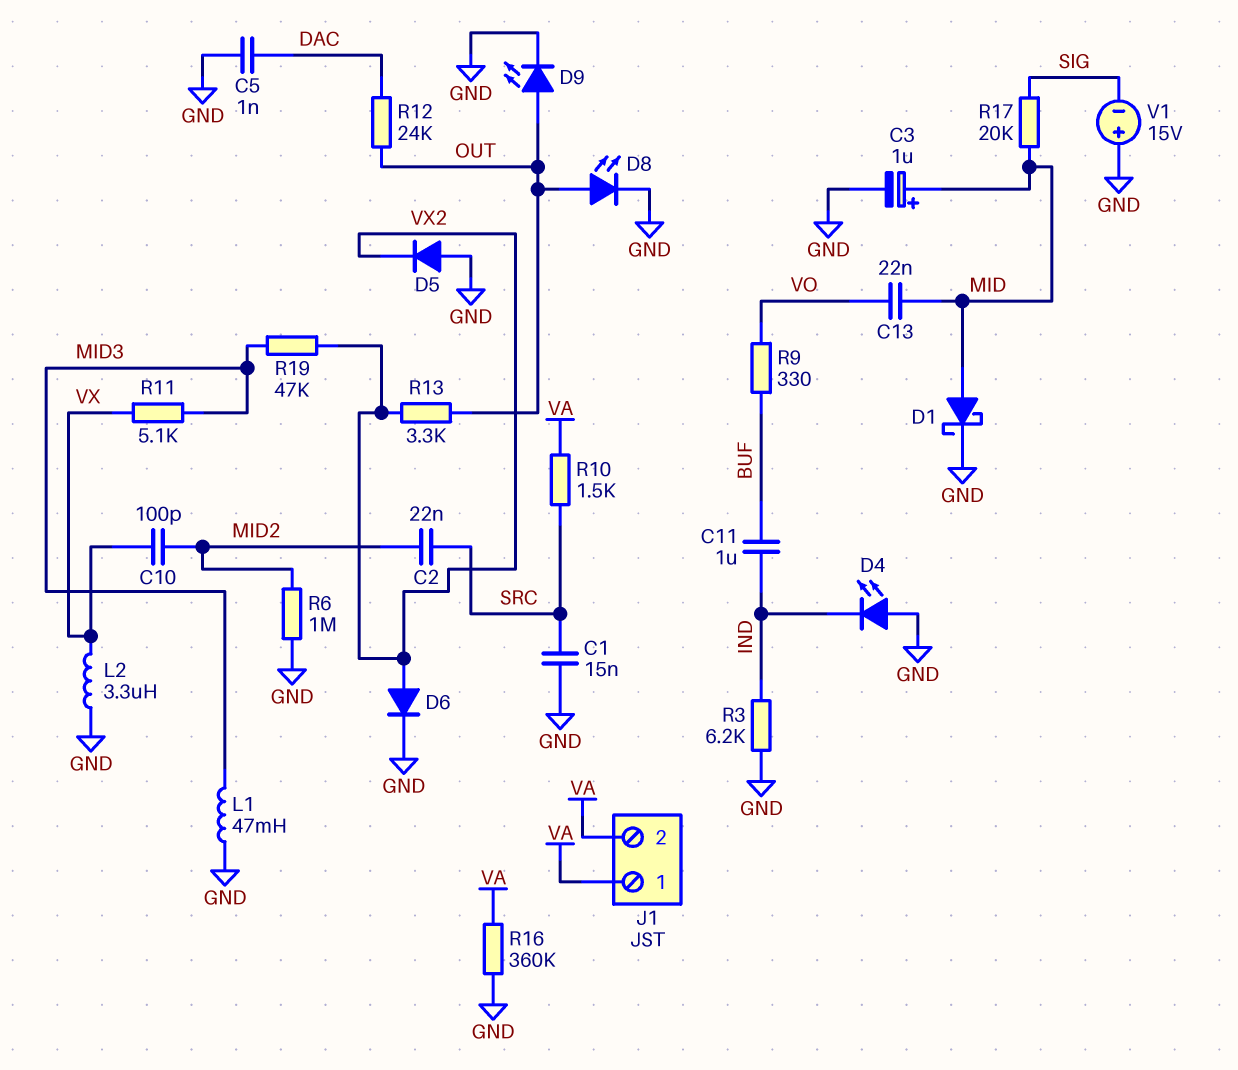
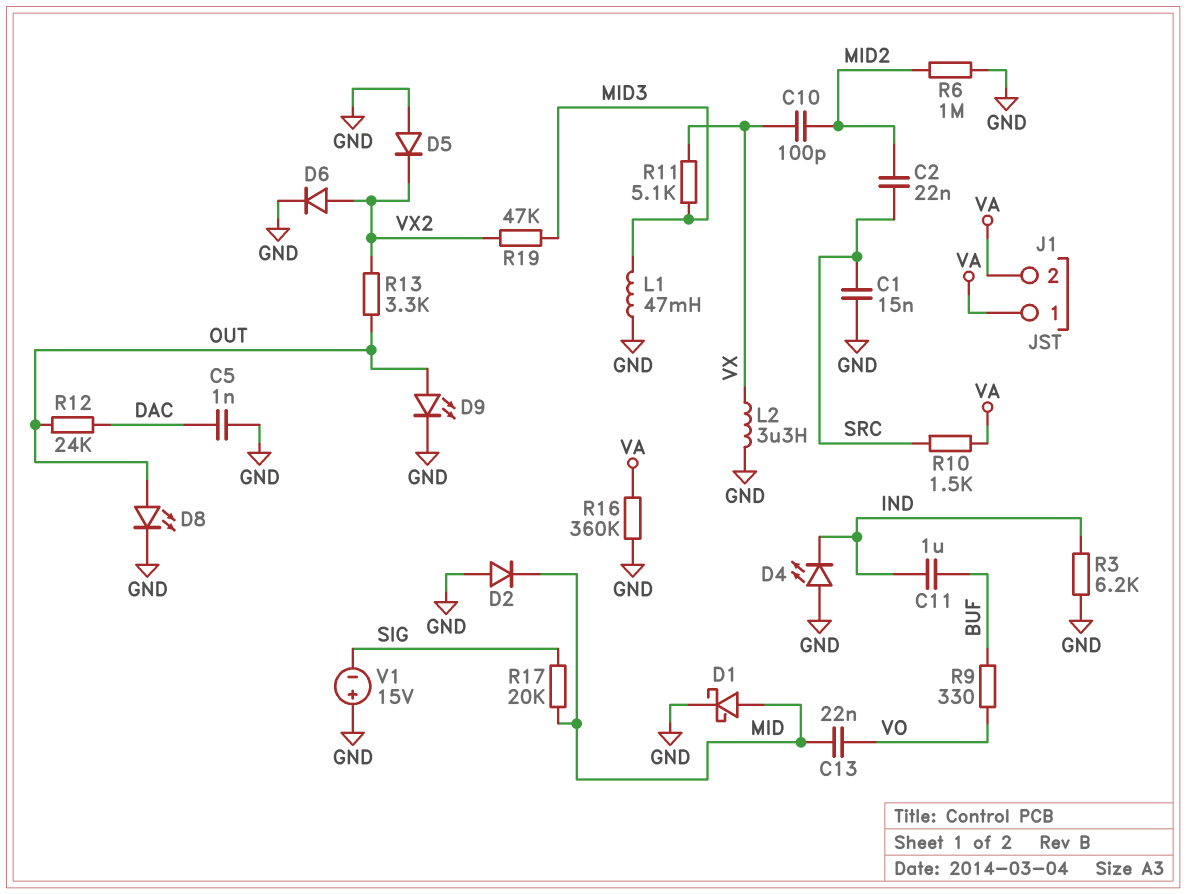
C3: 1uF (plus MID, minus GND) -> none
D2: none -> diode (A GND, K MID)

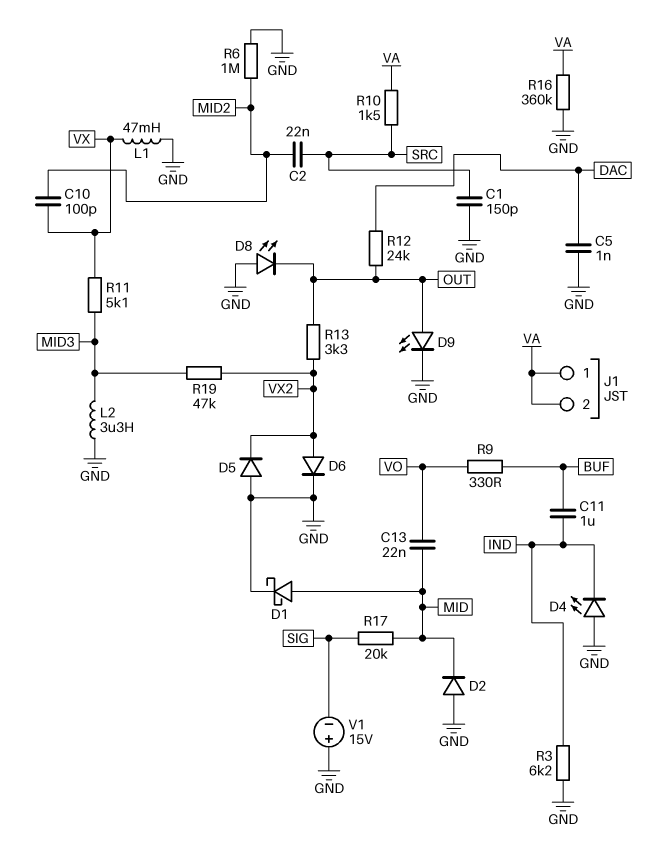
C1: 15nF (GND, SRC) -> 150pF (GND, SRC)
D8: LED (A OUT, K GND) -> LED (A GND, K OUT)
L1: 47mH (GND, MID3) -> 47mH (GND, VX)
L2: 3.3uH (GND, VX) -> 3.3uH (GND, MID3)

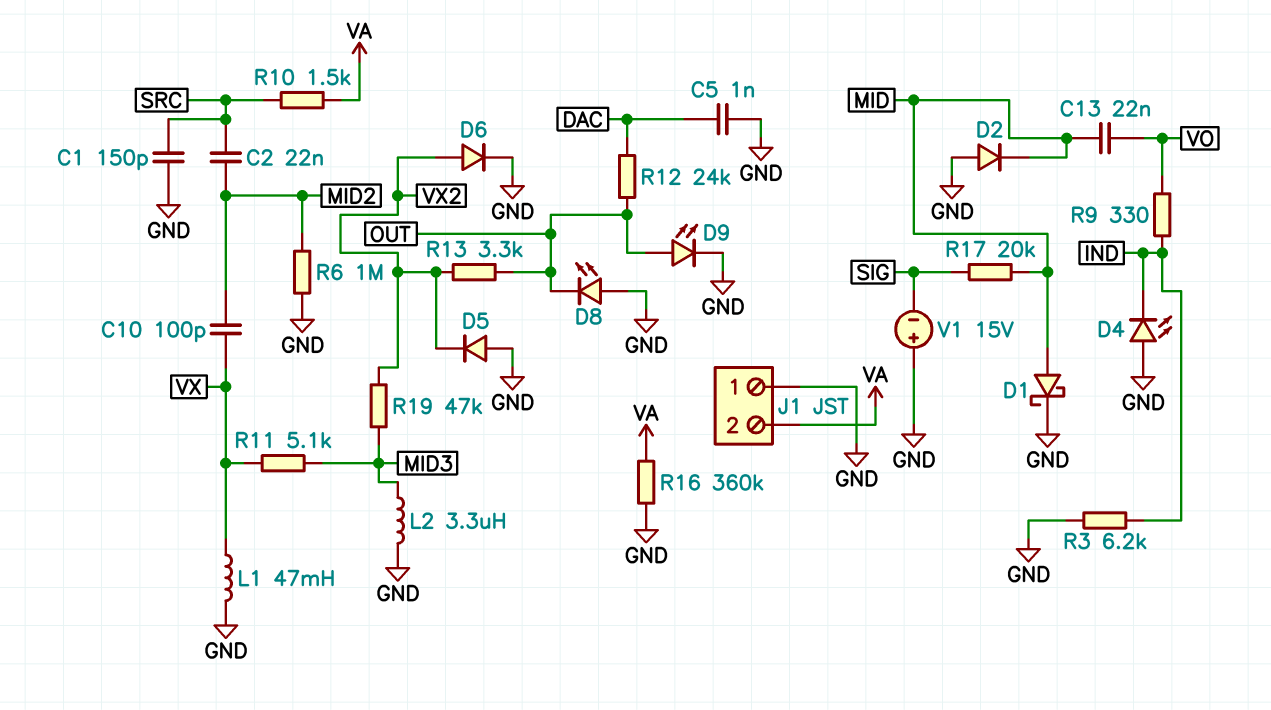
C11: 1uF (BUF, IND) -> none
J1 pin 1: VA -> GND
R9: 330 (BUF, VO) -> 330 (IND, VO)

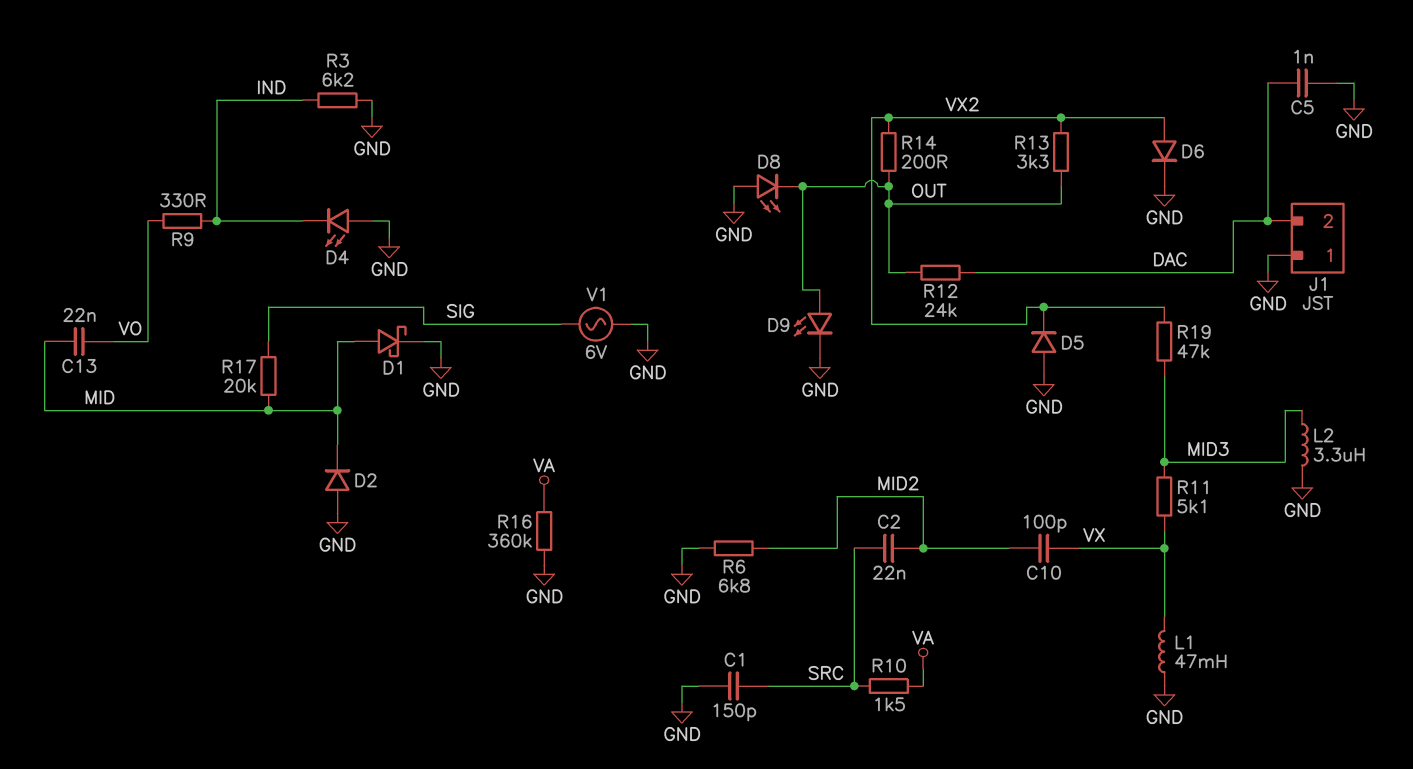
J1 pin 2: VA -> DAC
R6: 1M (GND, MID2) -> 6.8k (GND, MID2)
R14: none -> 200 (OUT, VX2)
V1: 15V (plus GND, minus SIG) -> AC 6V (GND, SIG)

